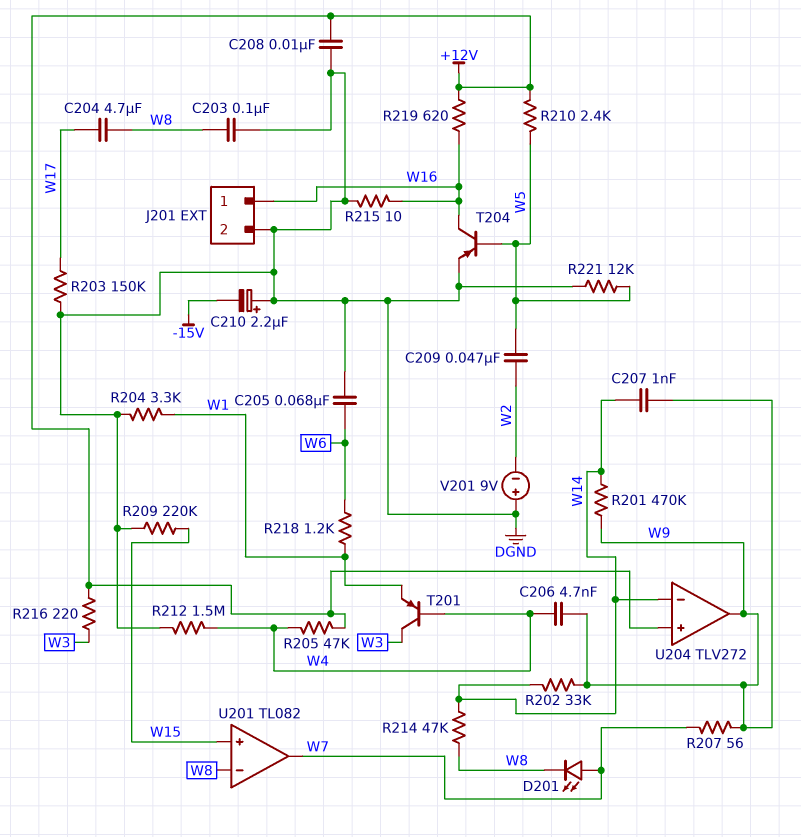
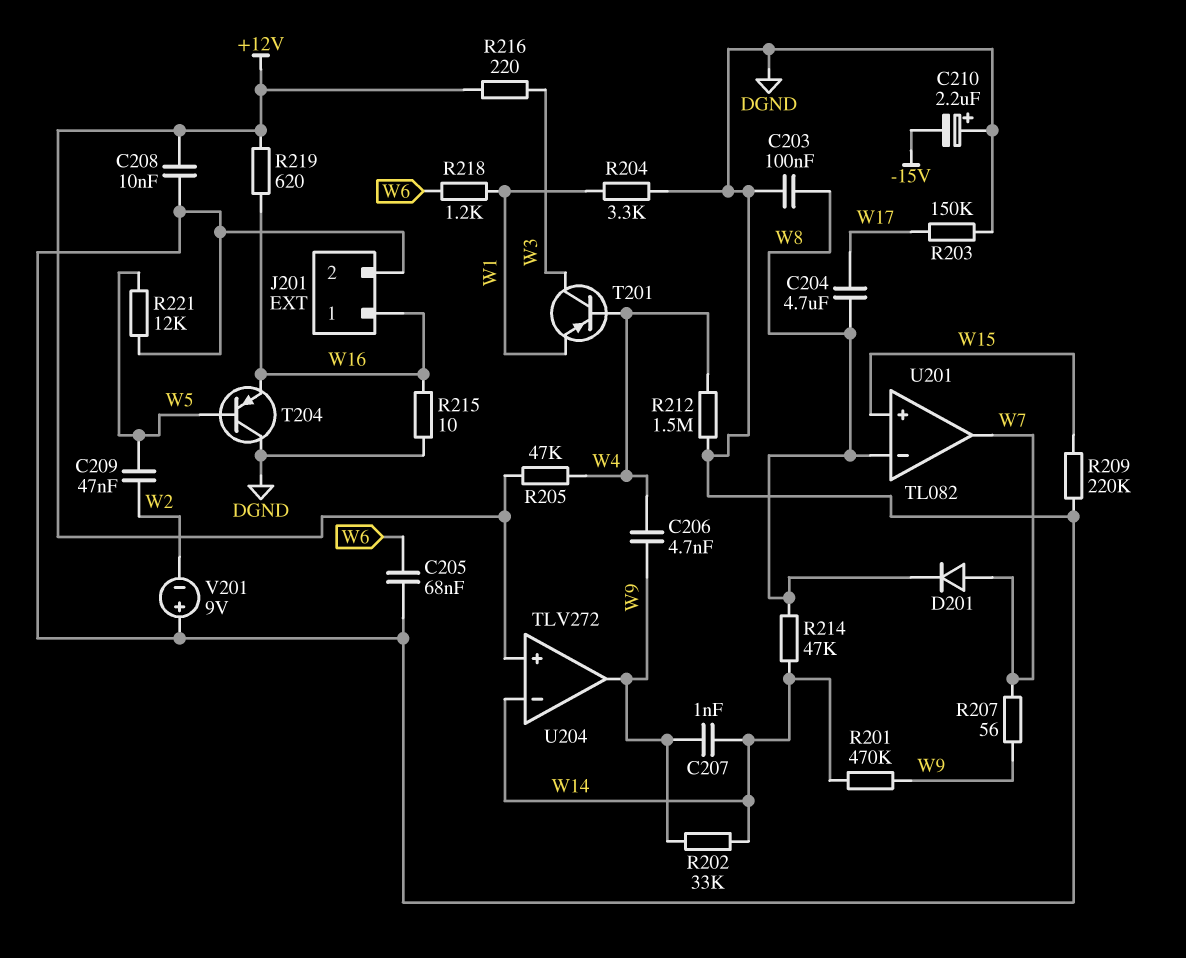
D201: LED (A W7, K W8) -> diode (A W7, K W8)
R210: 2.4k (+12V, W5) -> none
T204: PNP (B W5, C W16, E DGND) -> PNP (B W5, C DGND, E W16)

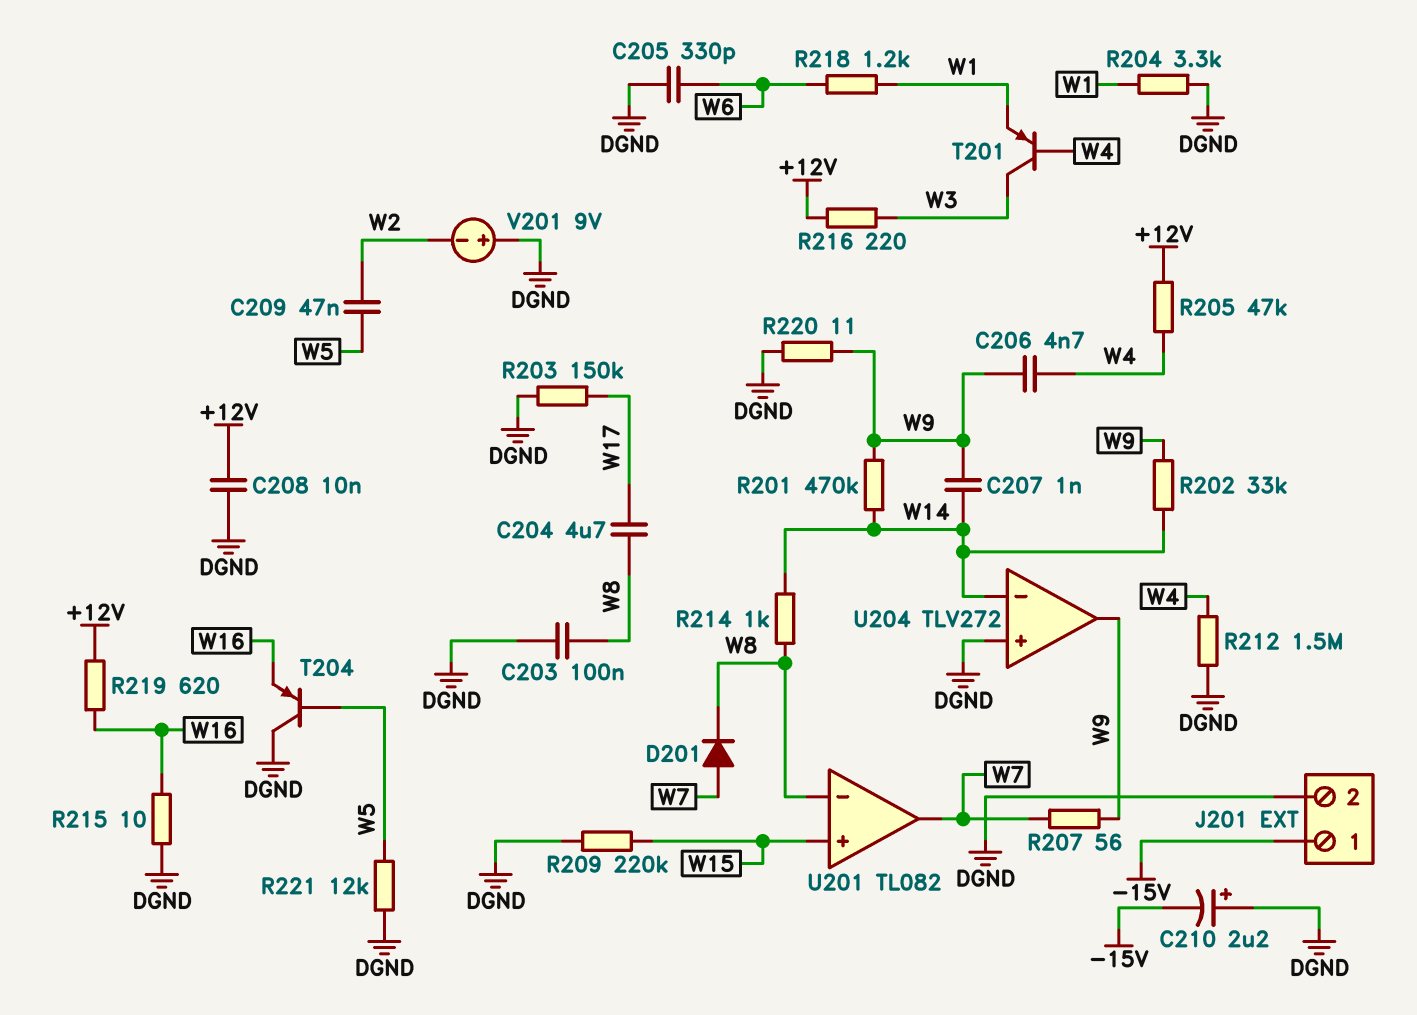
C205: 68nF (DGND, W6) -> 330pF (DGND, W6)
J201 pin 1: W16 -> -15V
R214: 47k (W8, W14) -> 1k (W8, W14)
R220: none -> 11 (DGND, W9)
U204 pin in+: +12V -> DGND

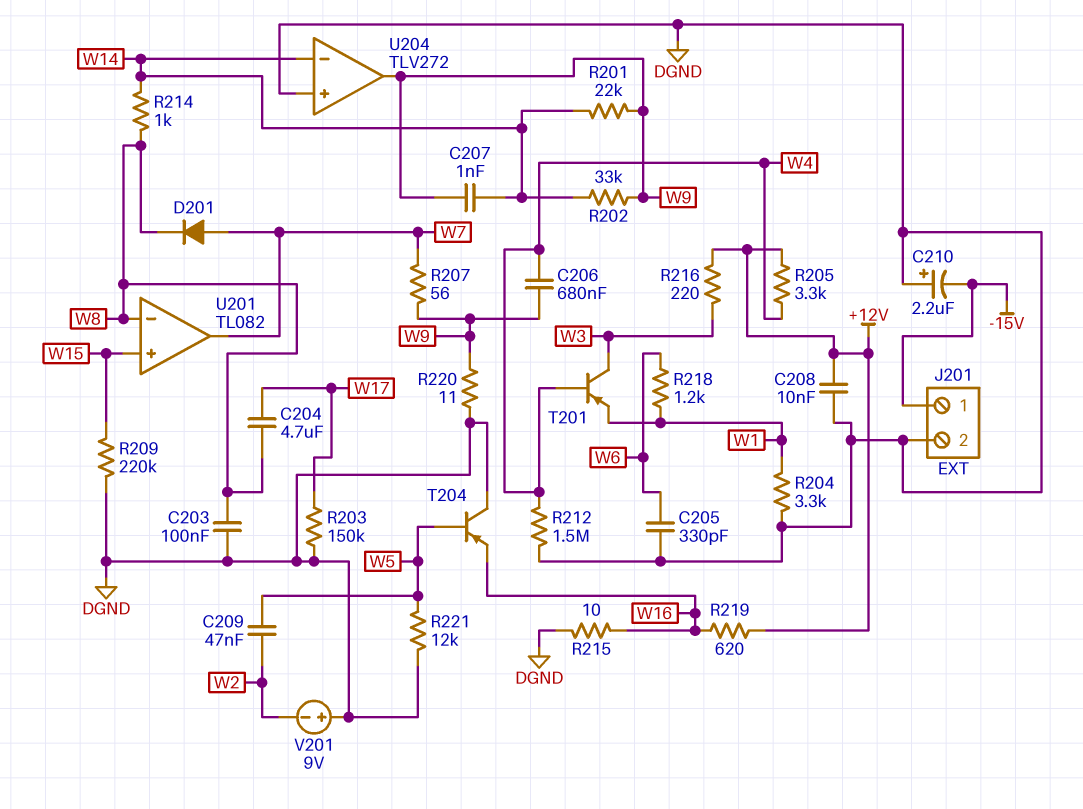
C206: 4.7nF (W4, W9) -> 680nF (W4, W9)
R201: 470k (W9, W14) -> 22k (W9, W14)
R205: 47k (+12V, W4) -> 3.3k (+12V, W4)

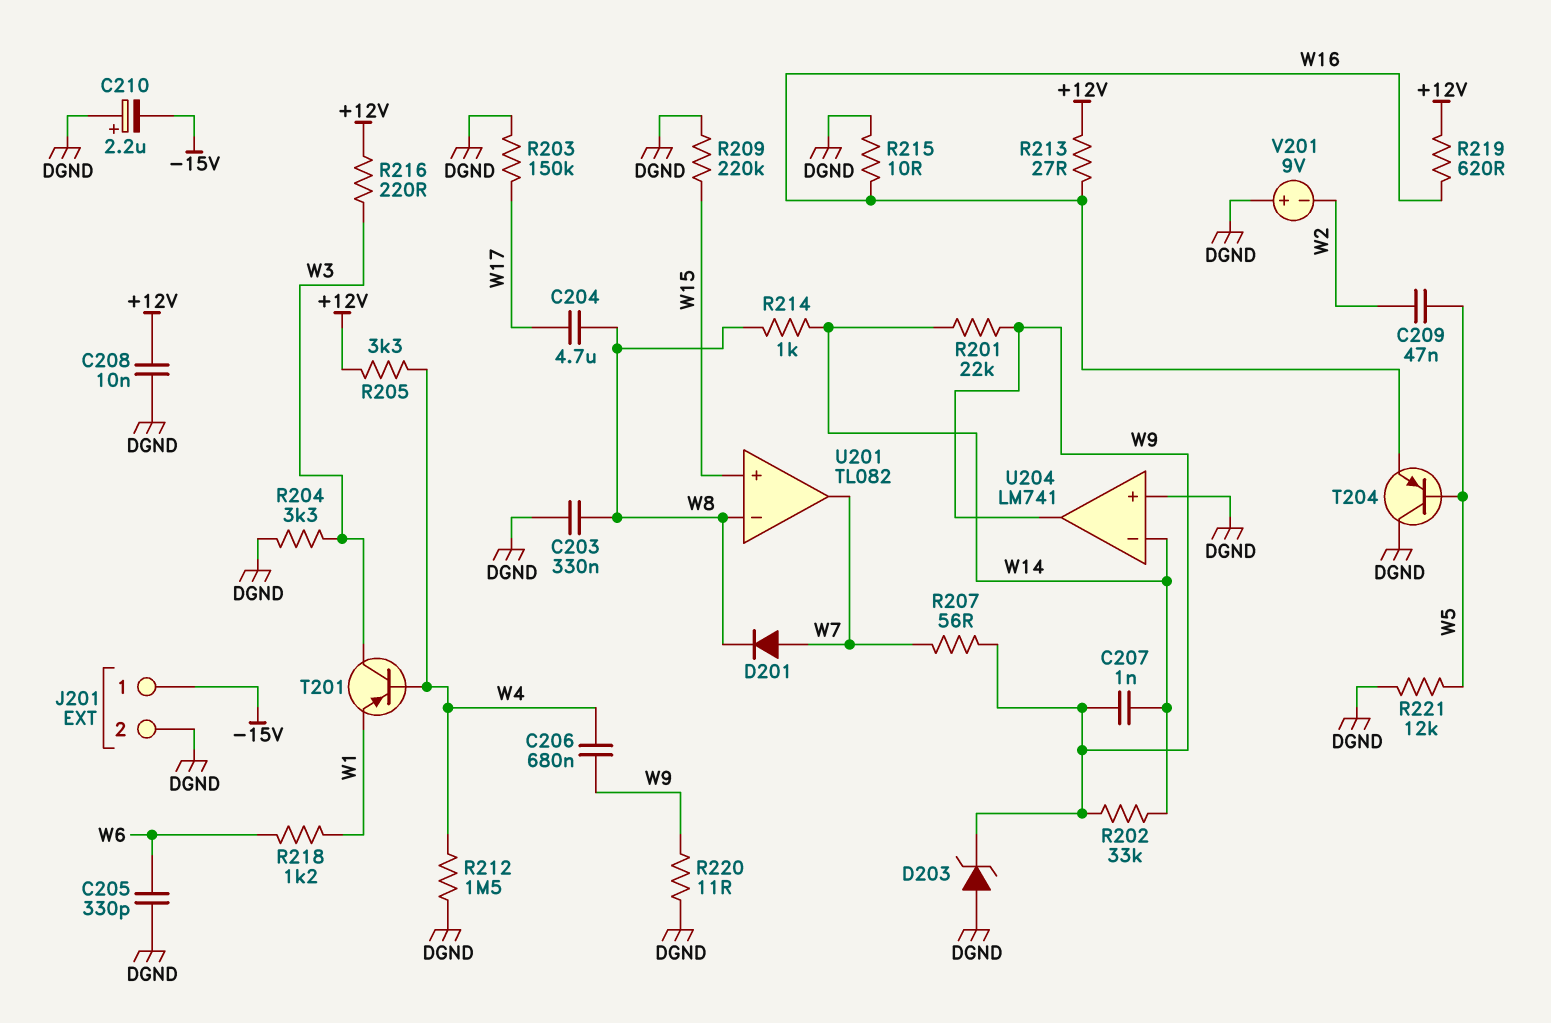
C203: 100nF (DGND, W8) -> 330nF (DGND, W8)
D203: none -> zener (A DGND, K W9)
R204: 3.3k (DGND, W1) -> 3.3k (DGND, W3)
R213: none -> 27 (+12V, W16)
U204: TLV272 -> LM741

